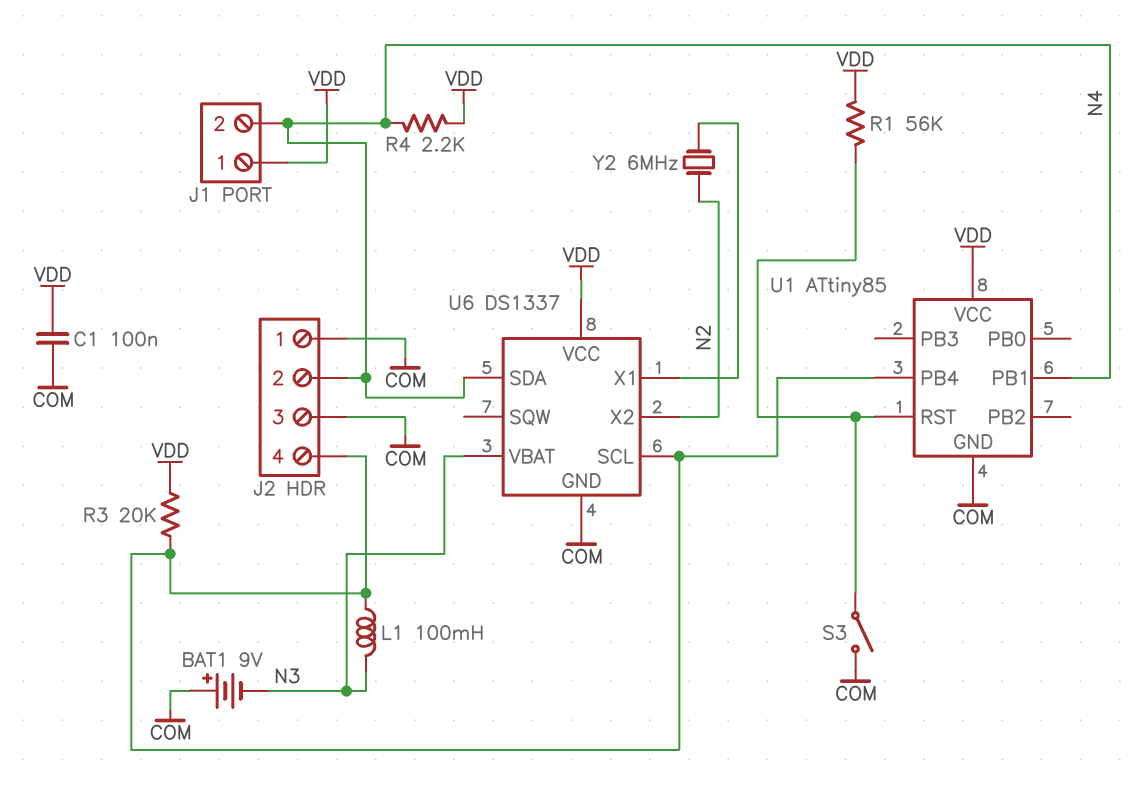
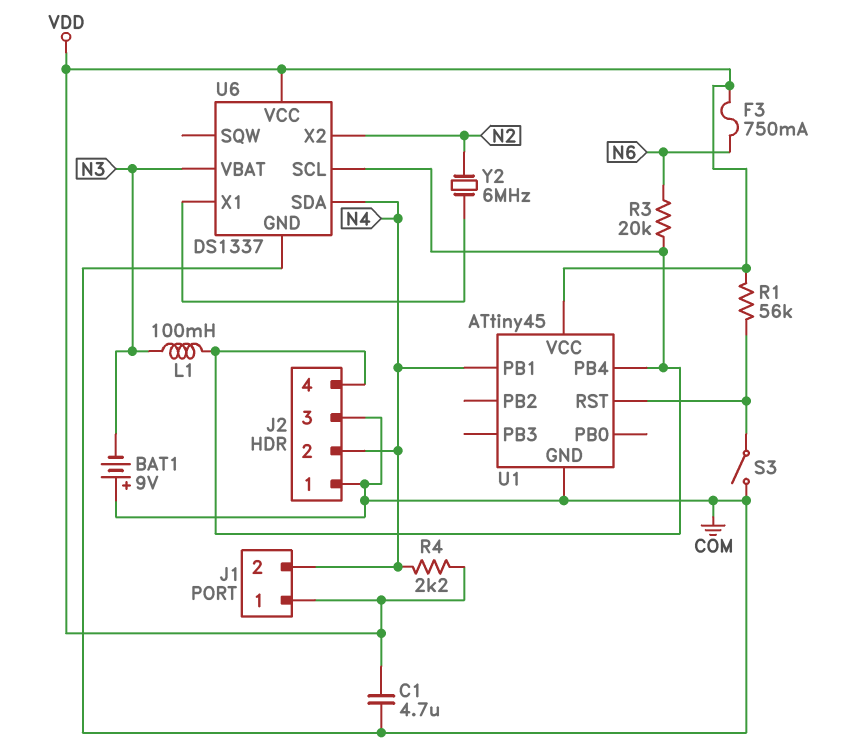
C1: 100nF (COM, VDD) -> 4.7uF (COM, VDD)
F3: none -> 750mA (N6, VDD)
R3: 20k (J2/4, VDD) -> 20k (J2/4, N6)
U1: ATtiny85 -> ATtiny45

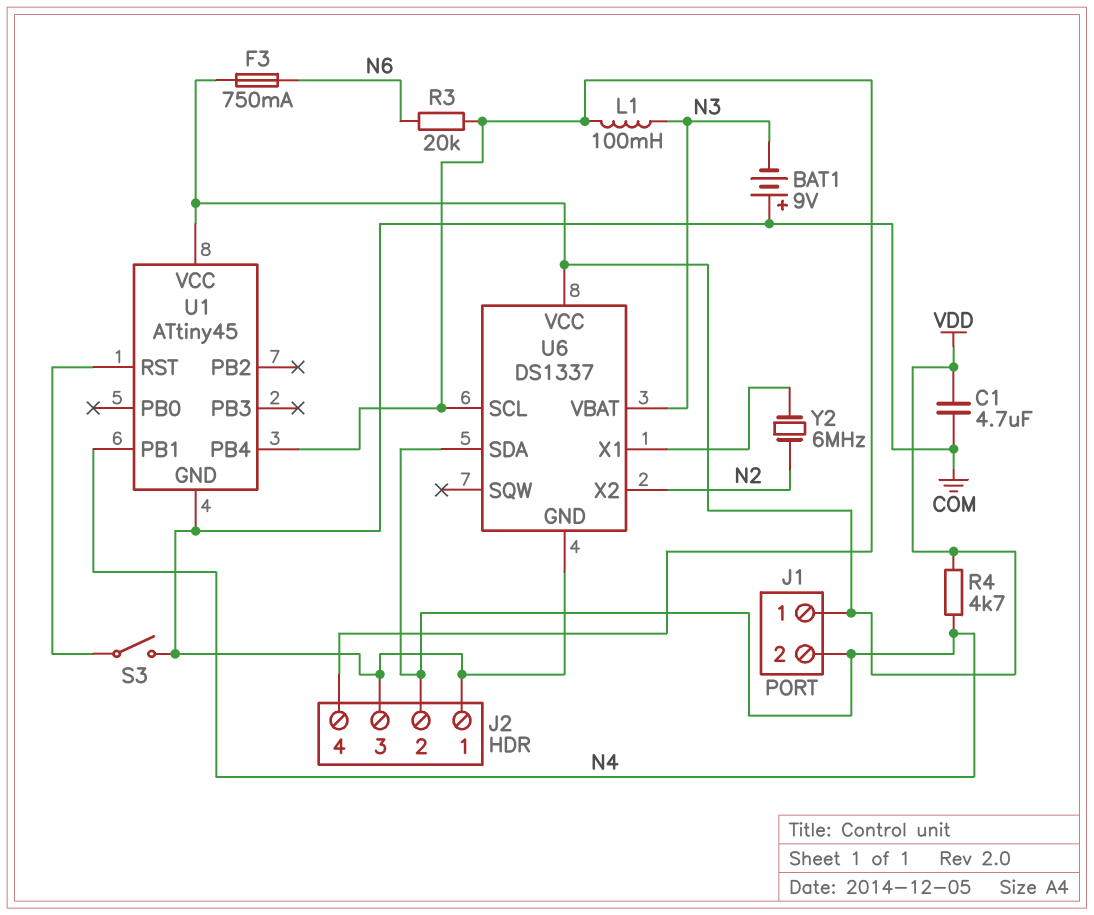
R1: 56k (U1/RST, VDD) -> none
R4: 2.2k (N4, VDD) -> 4.7k (N4, VDD)

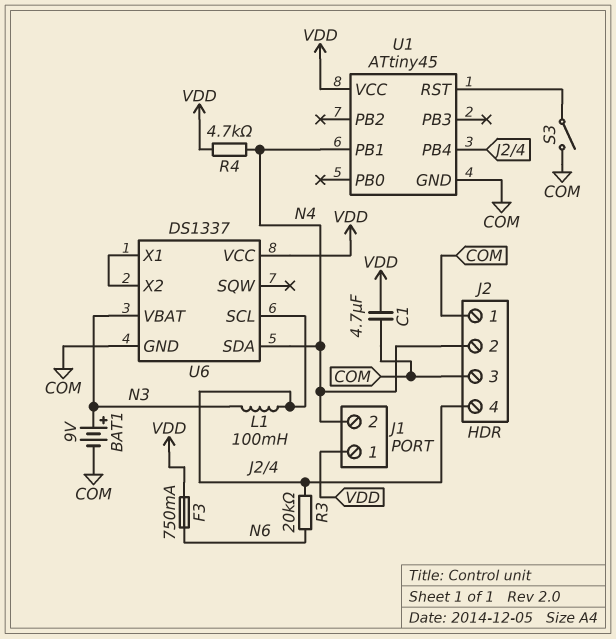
BAT1: 9V (plus COM, minus N3) -> 9V (plus N3, minus COM)
U6 pin X2: N2 -> U6/X1
Y2: 6MHz (N2, U6/X1) -> none

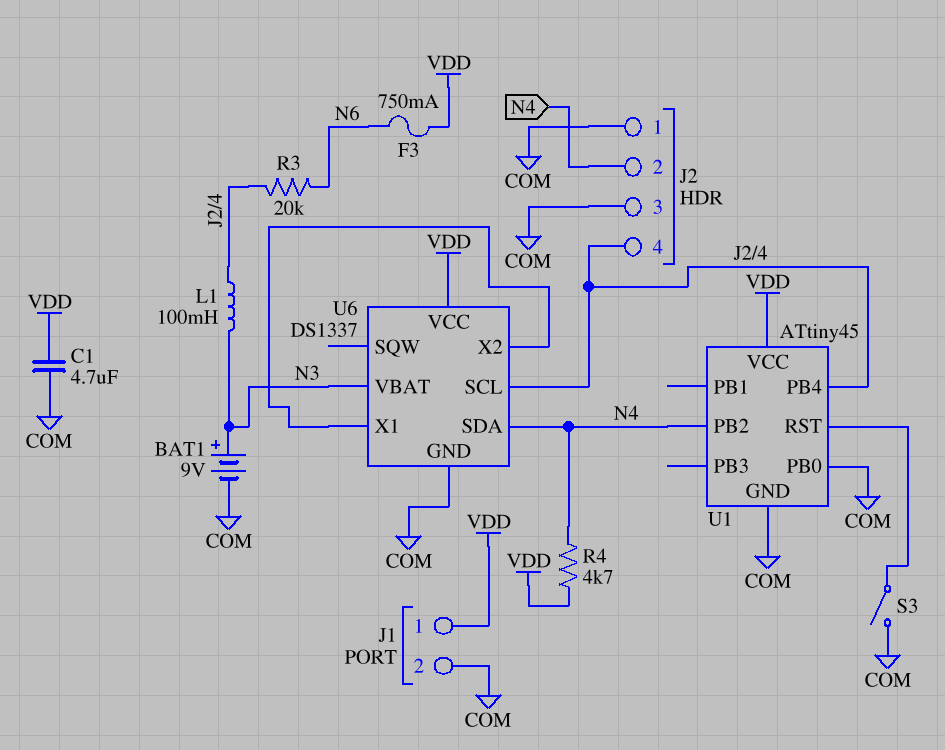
J1 pin 2: N4 -> COM
U1 pin PB0: none -> COM
U1 pin PB1: N4 -> none
U1 pin PB2: none -> N4

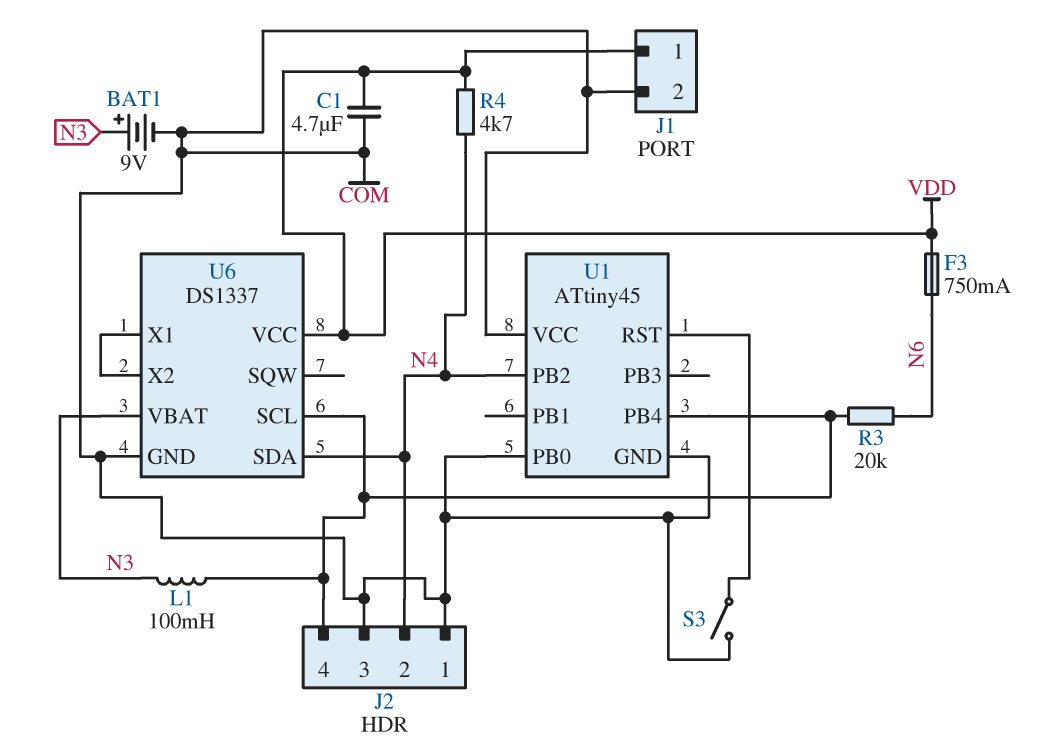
U1 pin VCC: VDD -> COM

